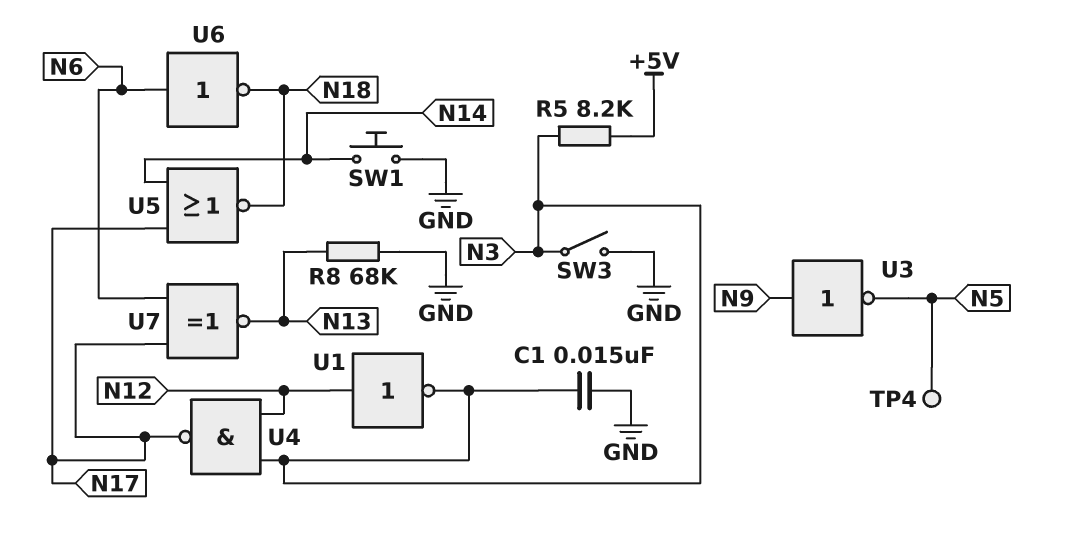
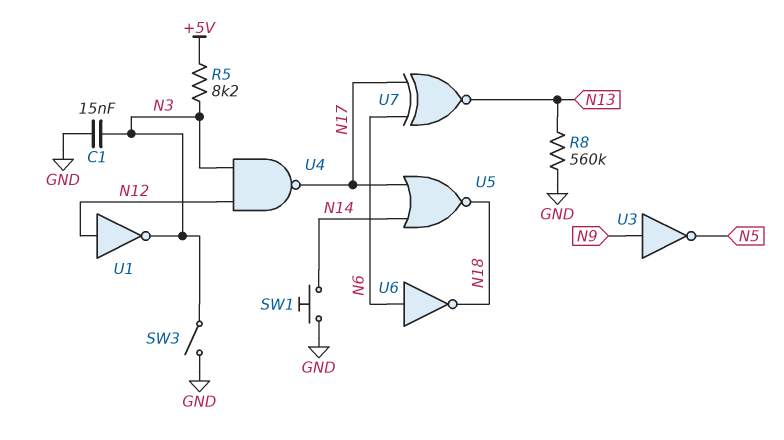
R8: 68k (GND, N13) -> 560k (GND, N13)
TP4: test point (N5) -> none

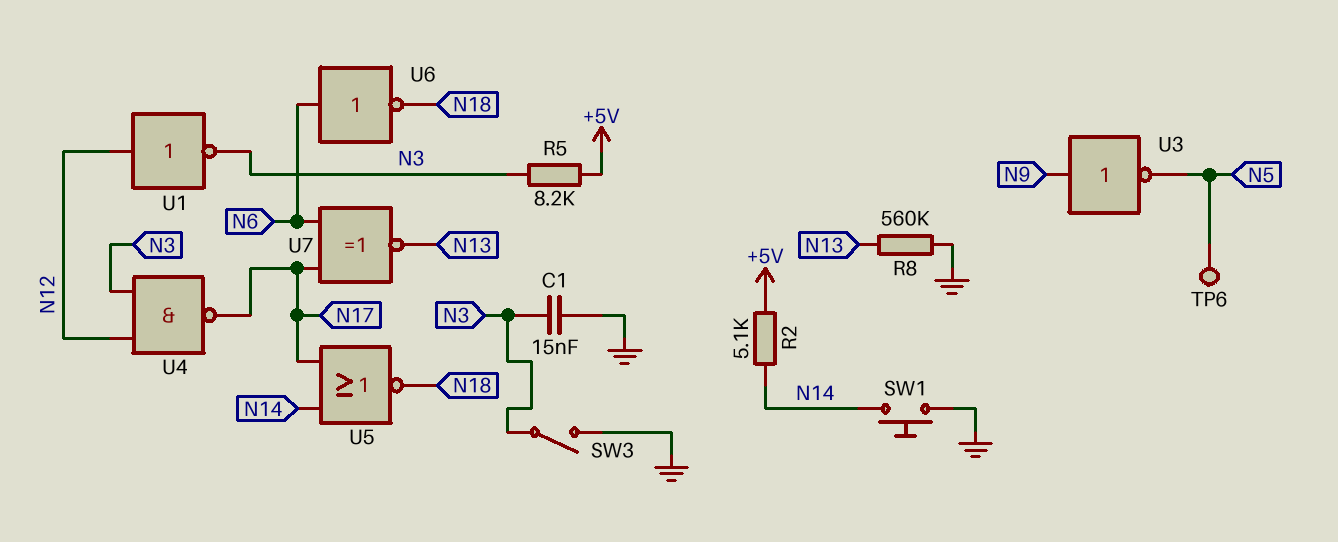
R2: none -> 5.1k (+5V, N14)
TP6: none -> test point (N5)

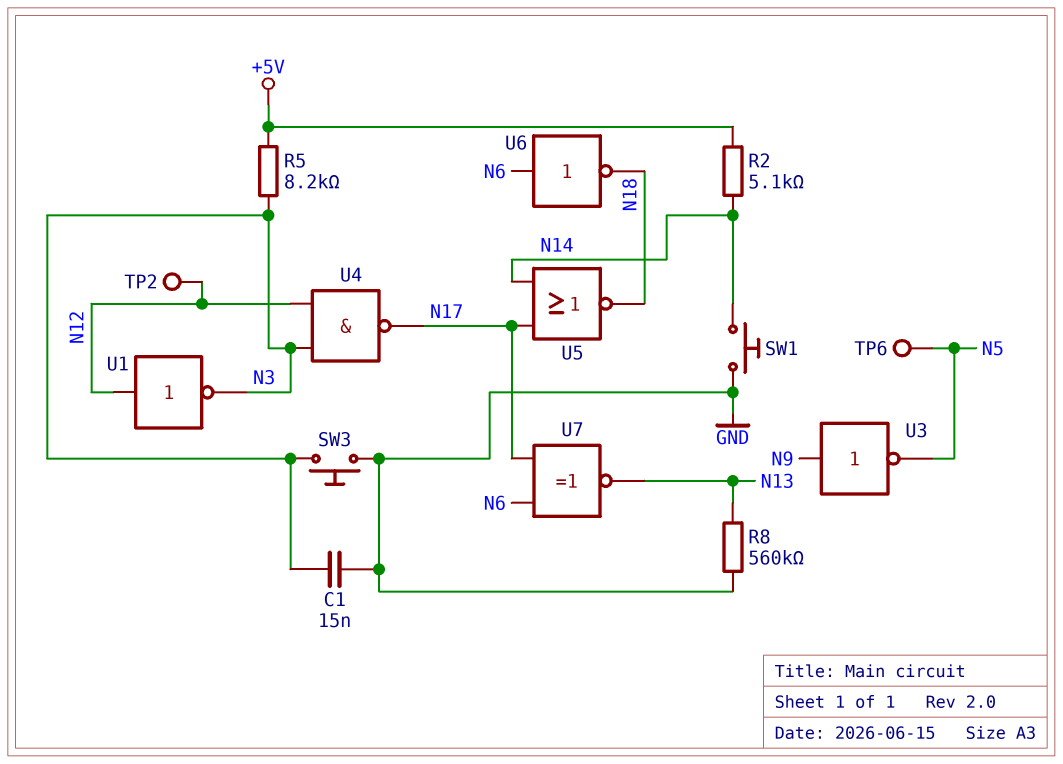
SW3: switch (GND, N3) -> button (GND, N3)
TP2: none -> test point (N12)

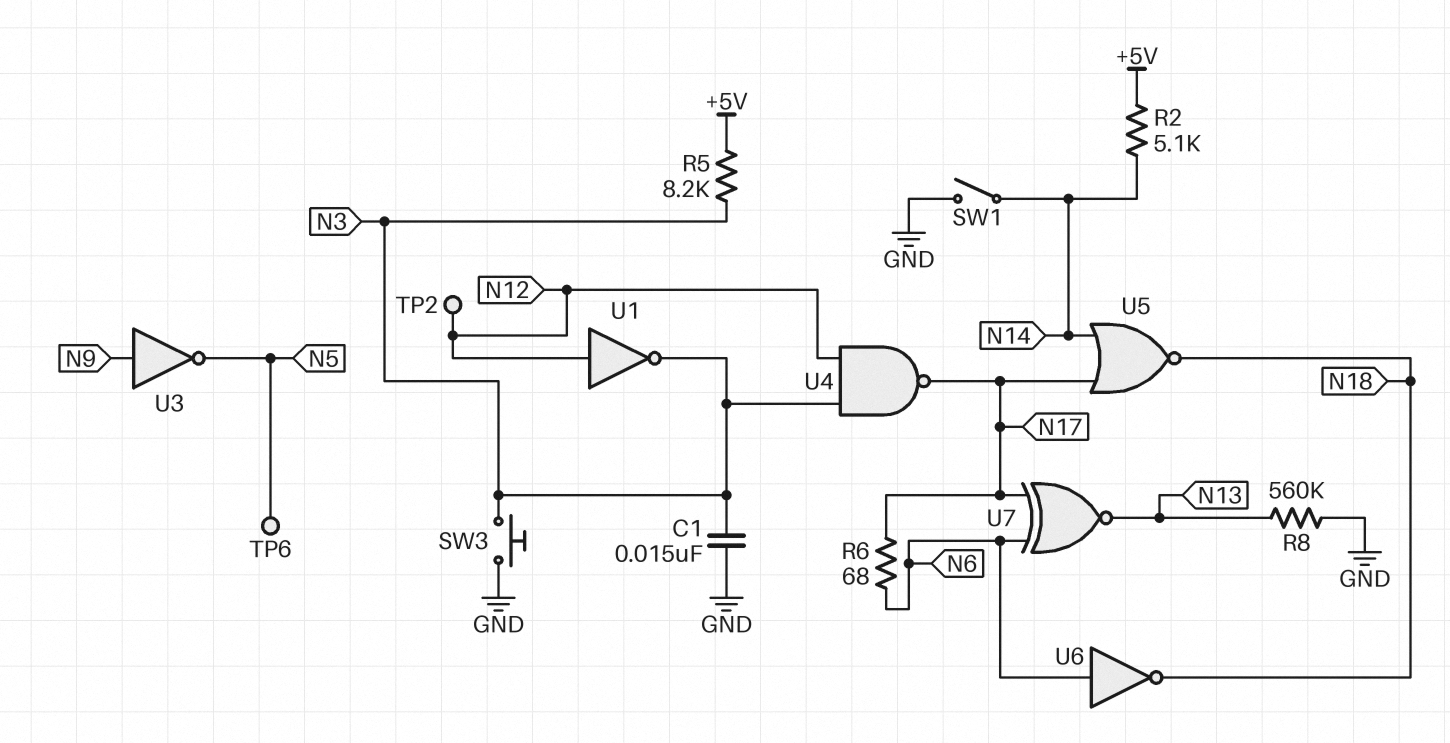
R6: none -> 68 (N6, N17)
SW1: button (GND, N14) -> switch (GND, N14)

